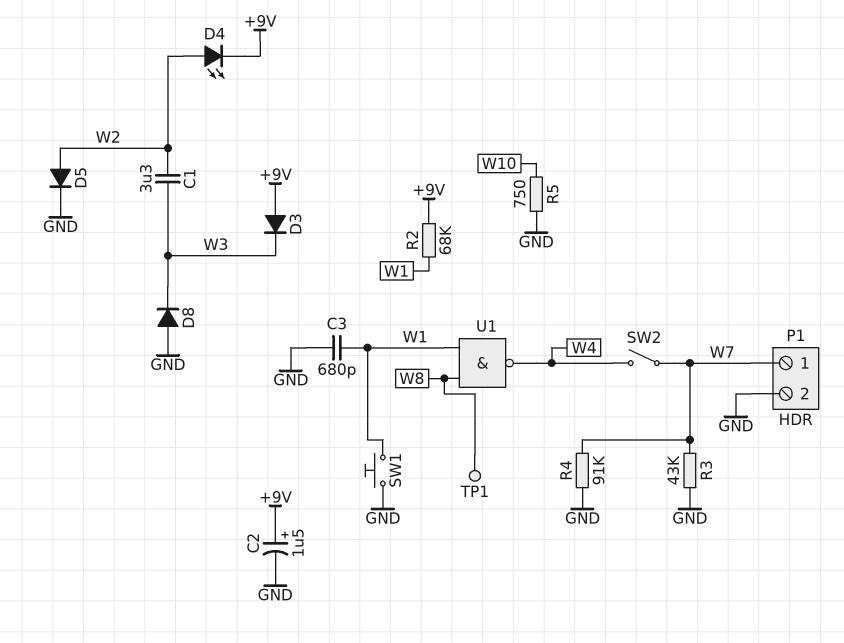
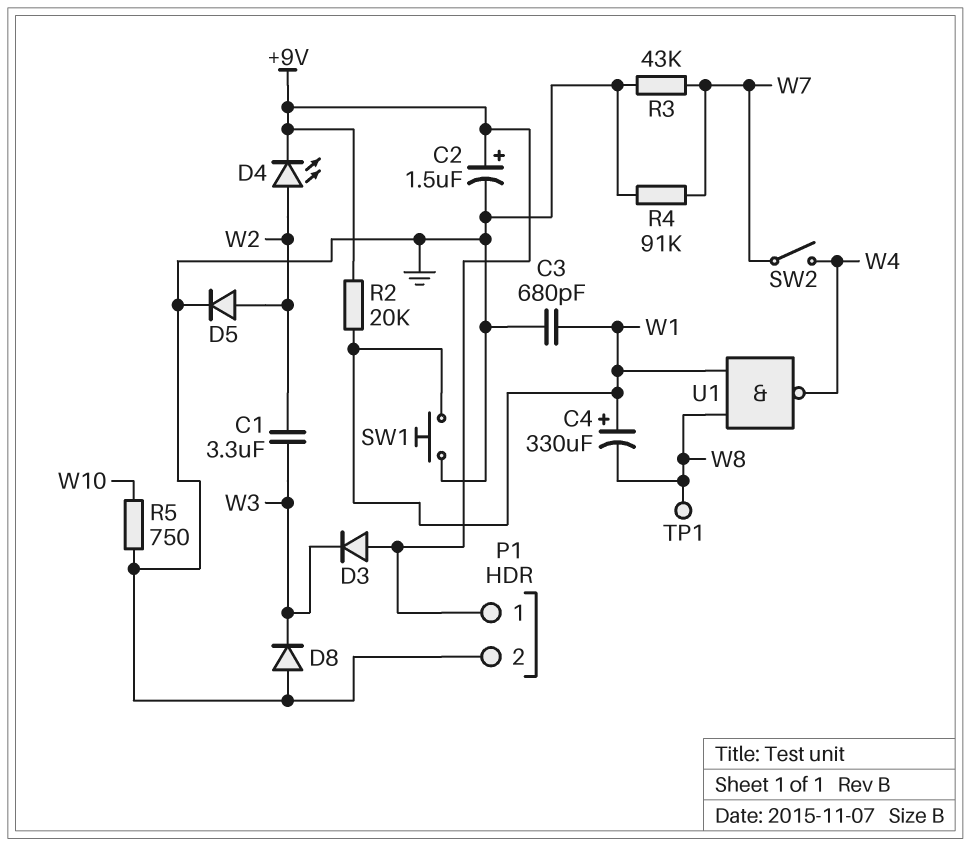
C4: none -> 330uF (plus W1, minus W8)
P1 pin 1: W7 -> +9V
R2: 68k (+9V, W1) -> 20k (+9V, W1)

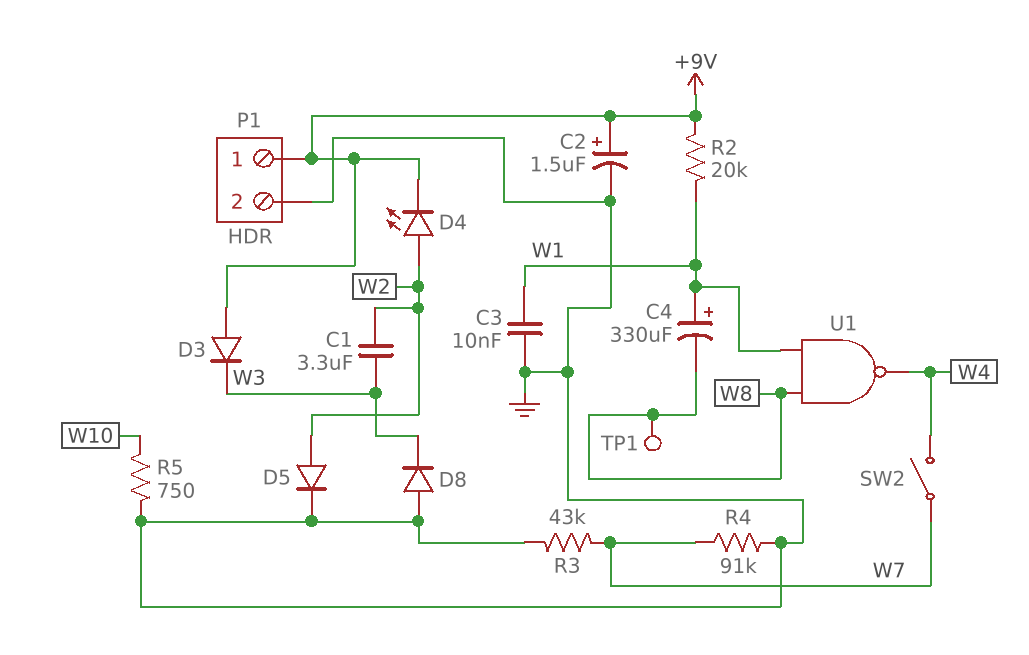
C3: 680pF (GND, W1) -> 10nF (GND, W1)
SW1: button (GND, W1) -> none

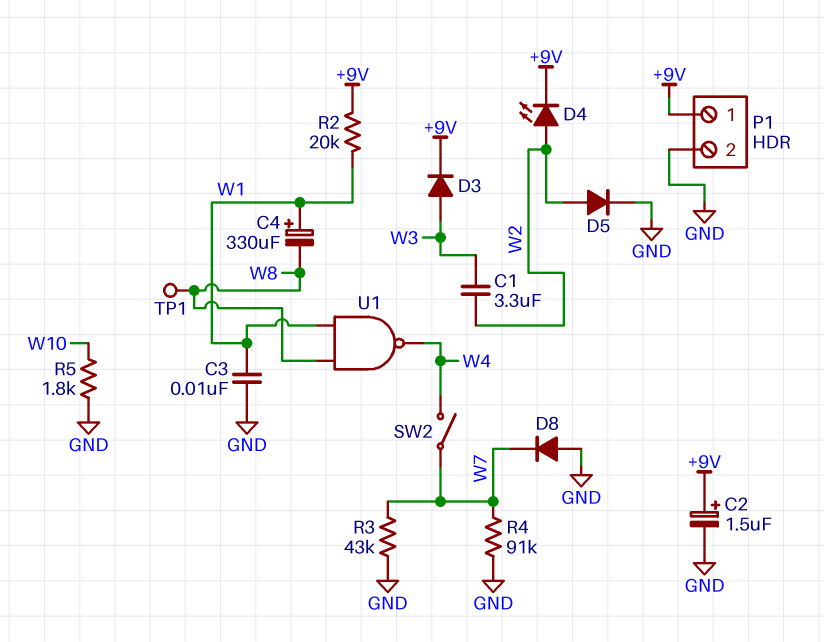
D3: diode (A +9V, K W3) -> diode (A W3, K +9V)
D8: diode (A GND, K W3) -> diode (A GND, K W7)
R5: 750 (GND, W10) -> 1.8k (GND, W10)

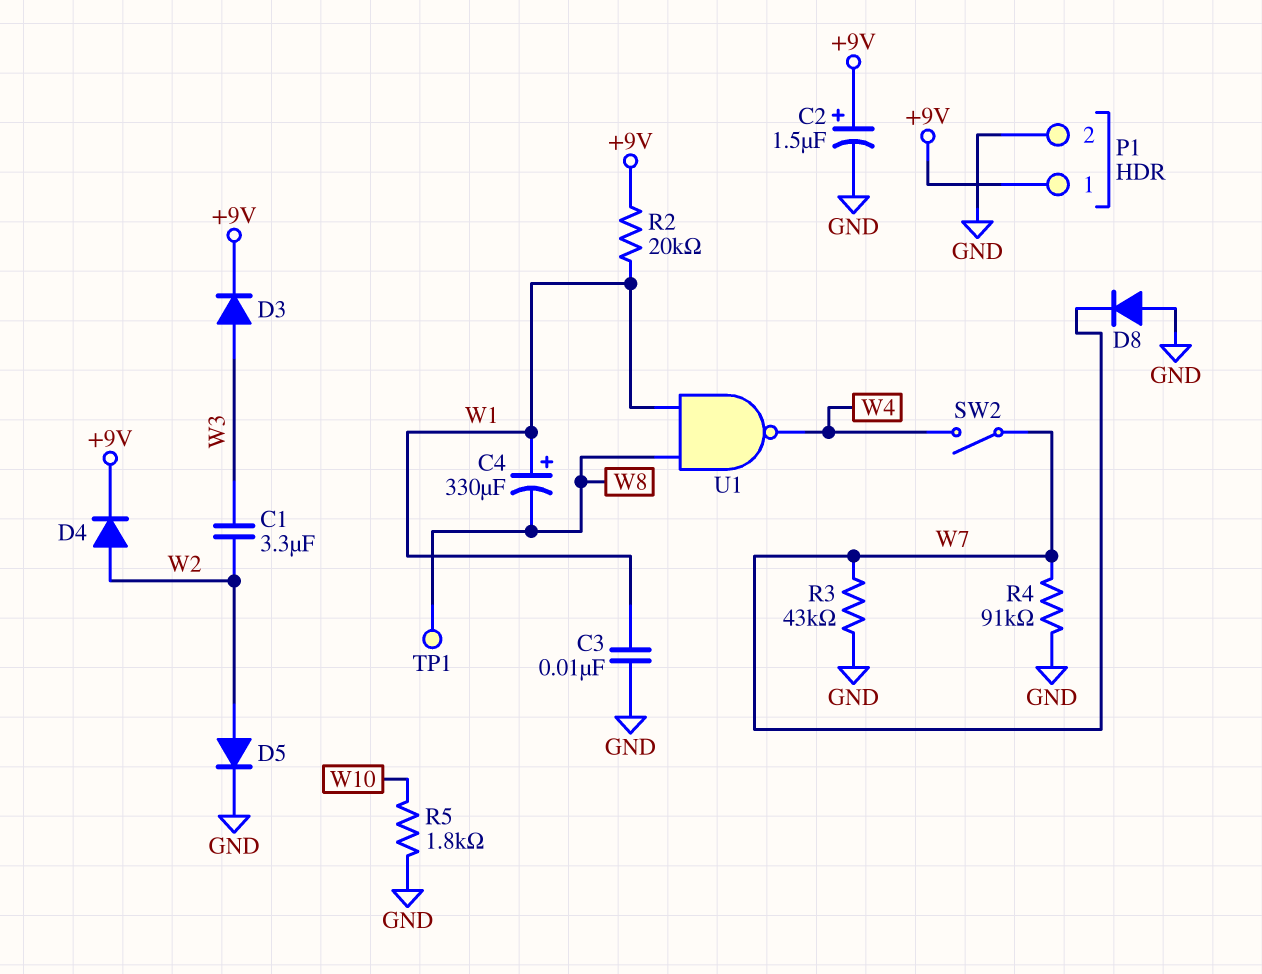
D4: LED (A W2, K +9V) -> diode (A W2, K +9V)

